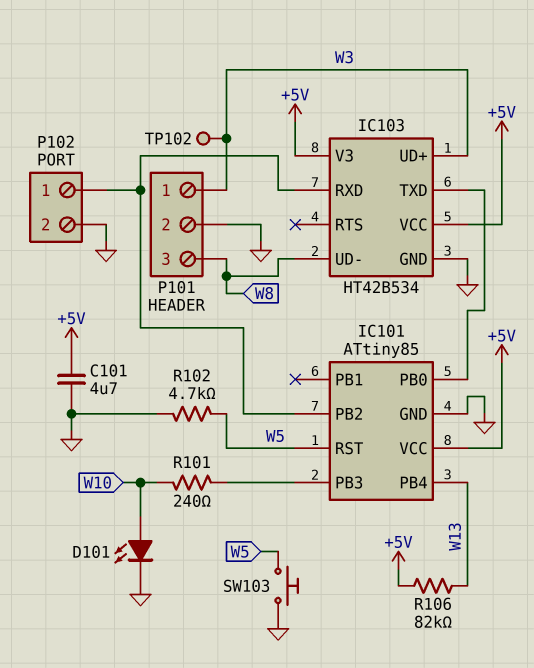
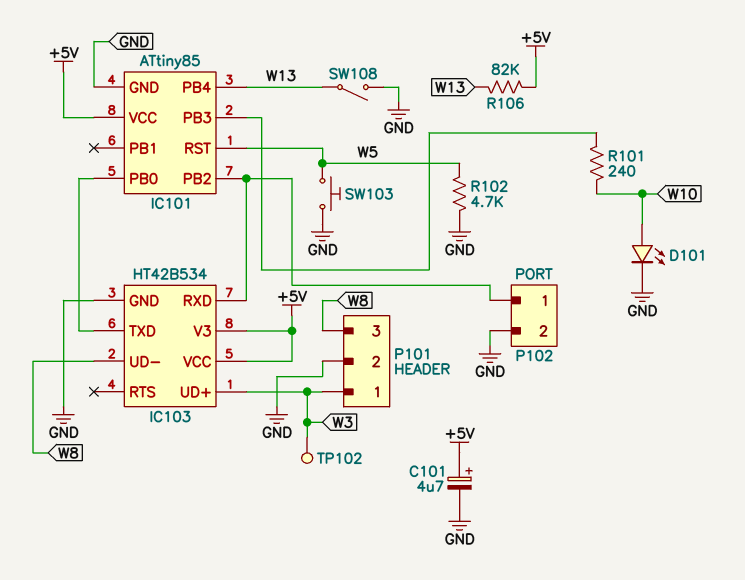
C101: 4.7uF (+5V, GND) -> 4.7uF (plus +5V, minus GND)
SW108: none -> switch (GND, W13)

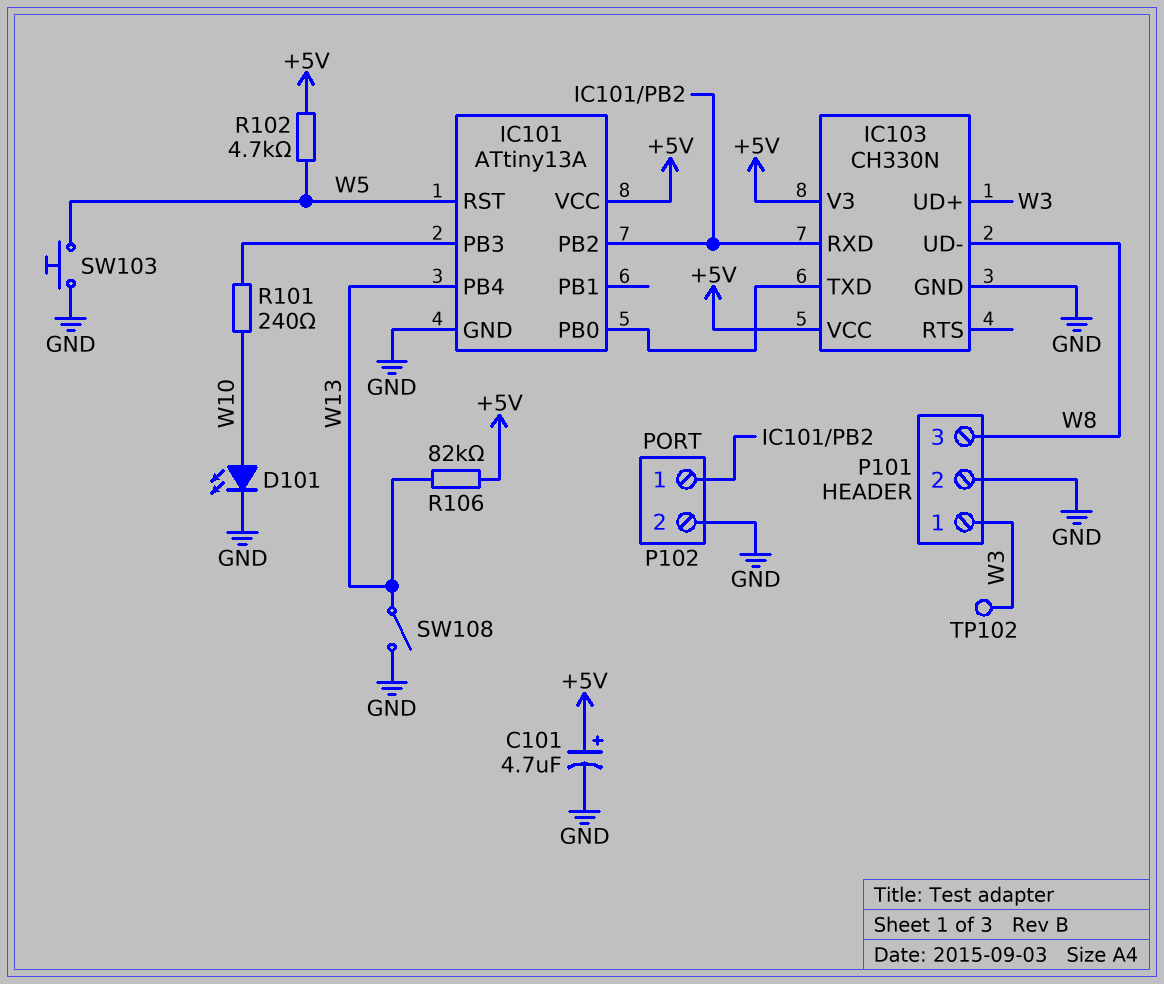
IC101: ATtiny85 -> ATtiny13A
IC103: HT42B534 -> CH330N
R102: 4.7k (GND, W5) -> 4.7k (+5V, W5)

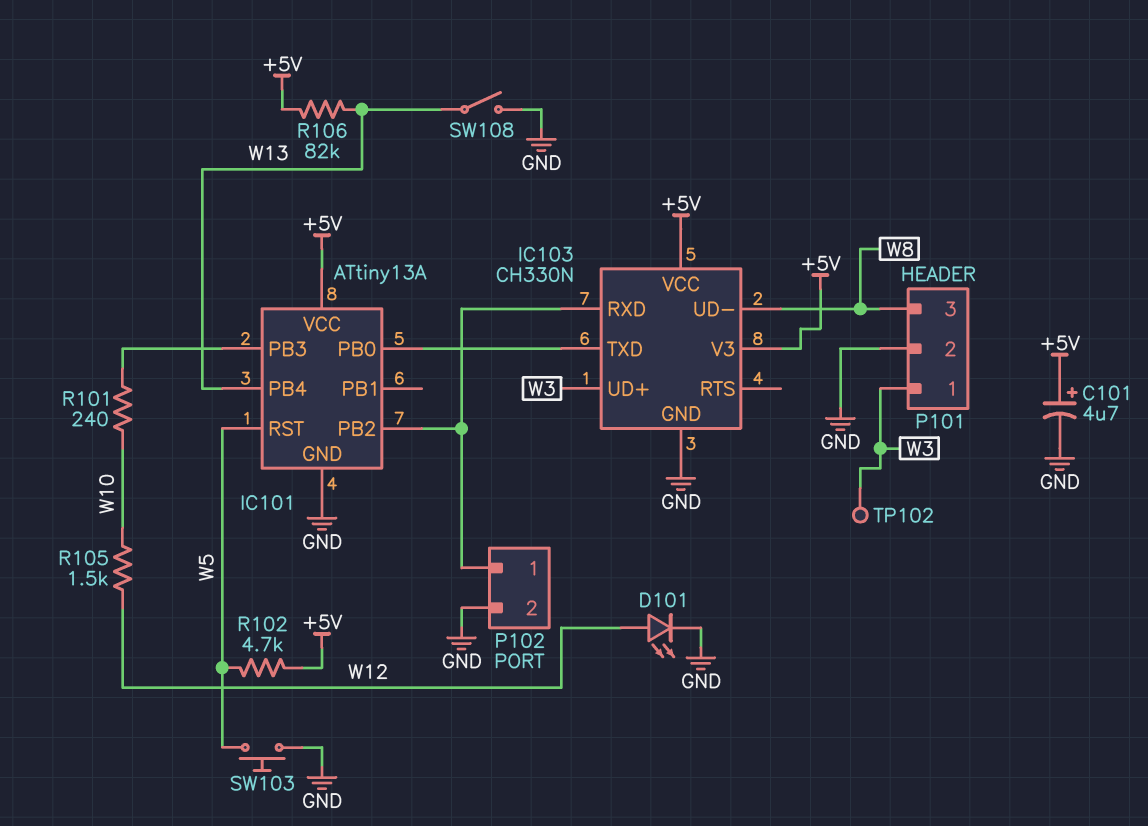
D101: LED (A W10, K GND) -> LED (A W12, K GND)
R105: none -> 1.5k (W10, W12)

